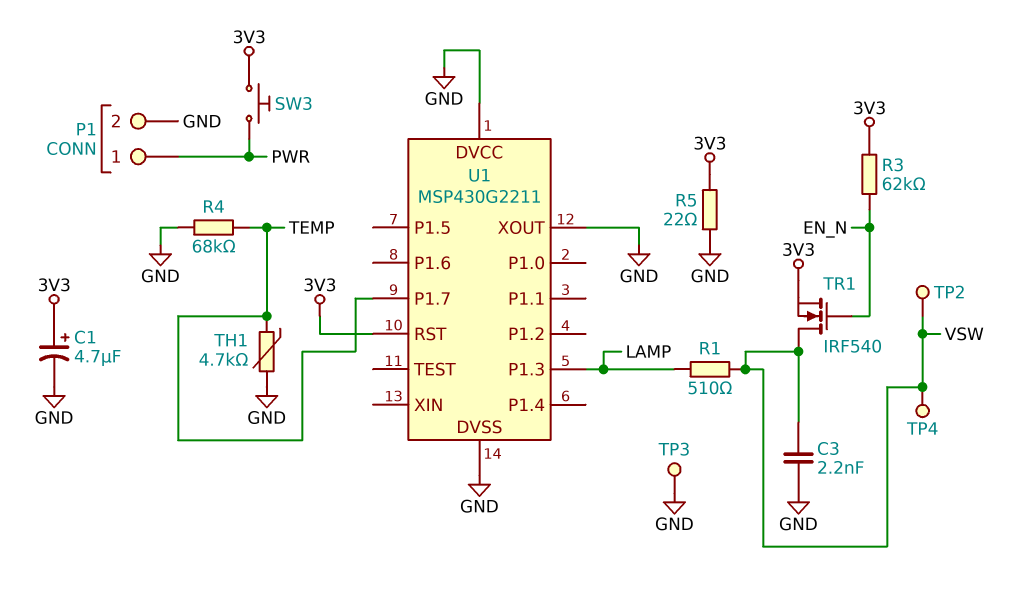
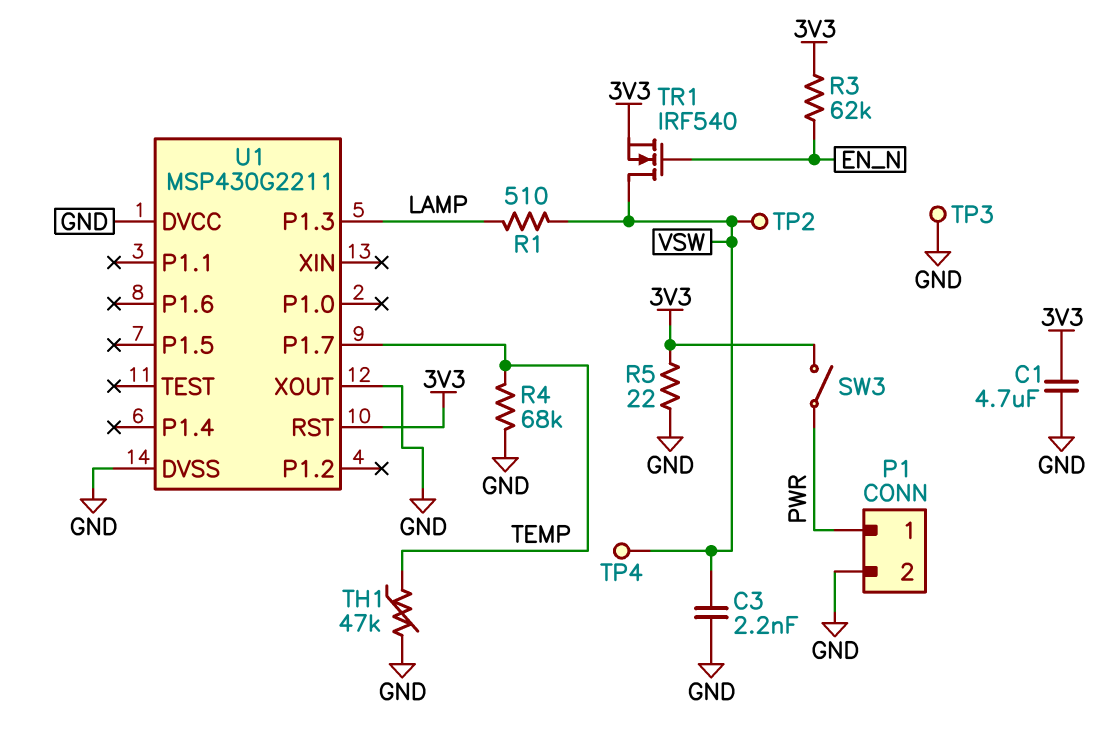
C1: 4.7uF (plus 3V3, minus GND) -> 4.7uF (3V3, GND)
SW3: button (3V3, PWR) -> switch (3V3, PWR)
TH1: 4.7k (GND, TEMP) -> 47k (GND, TEMP)

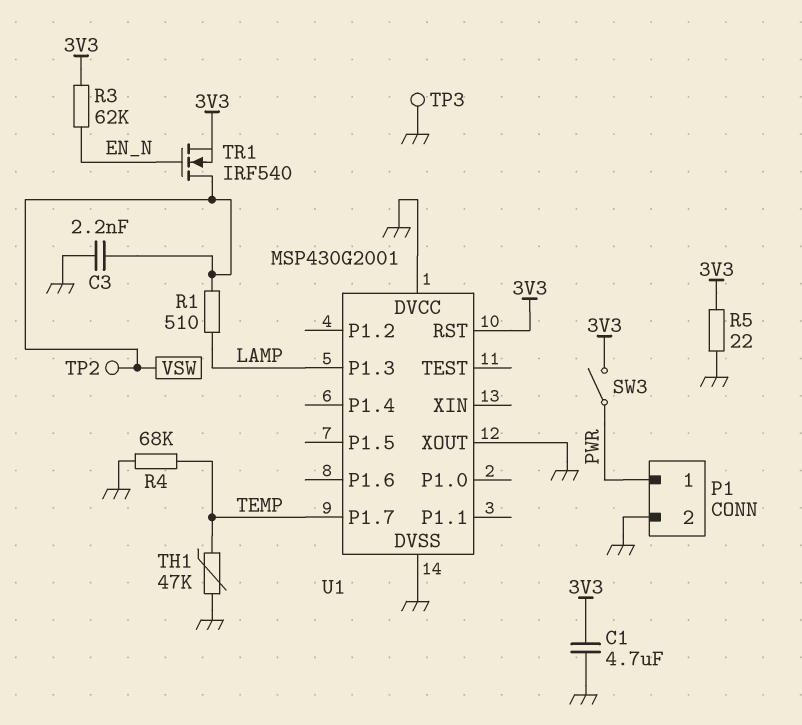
TP4: test point (VSW) -> none
U1: MSP430G2211 -> MSP430G2001

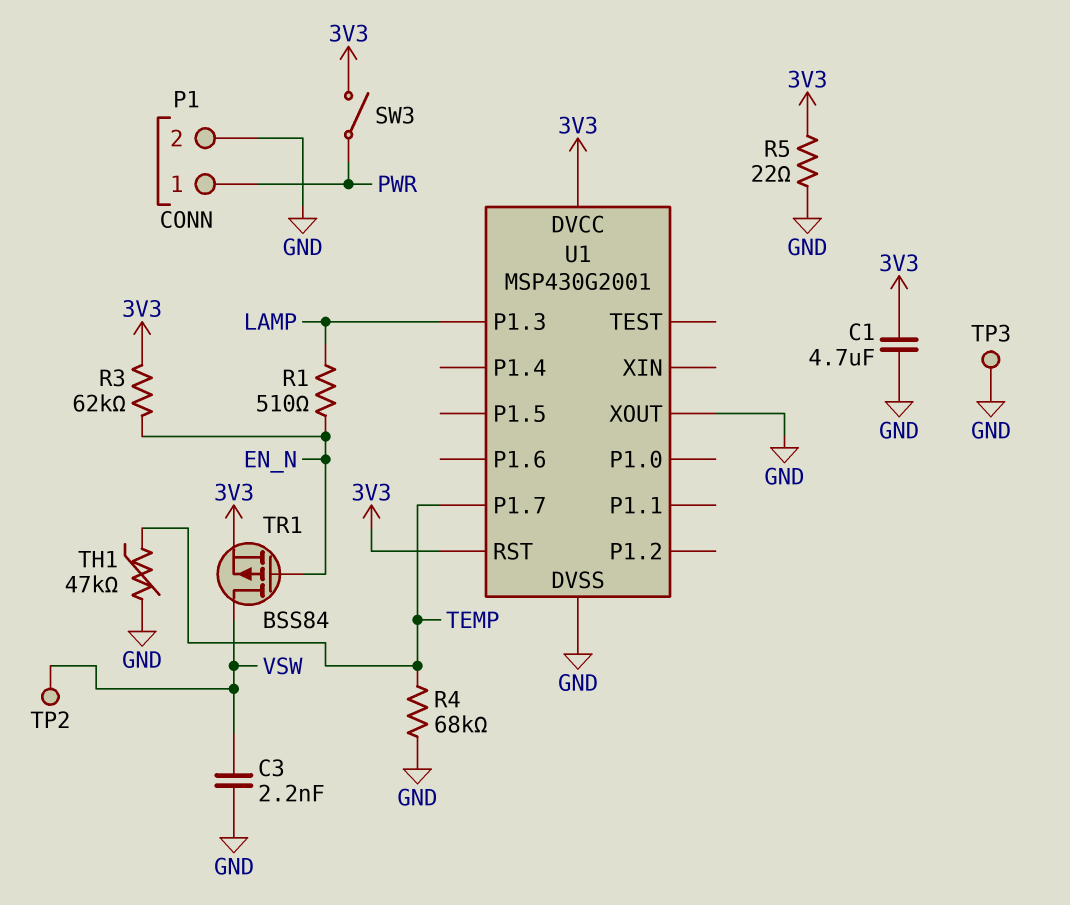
R1: 510 (LAMP, VSW) -> 510 (EN_N, LAMP)
TR1: NMOS IRF540 (G EN_N, D VSW, S 3V3) -> PMOS BSS84 (G EN_N, D VSW, S 3V3)
U1 pin DVCC: GND -> 3V3

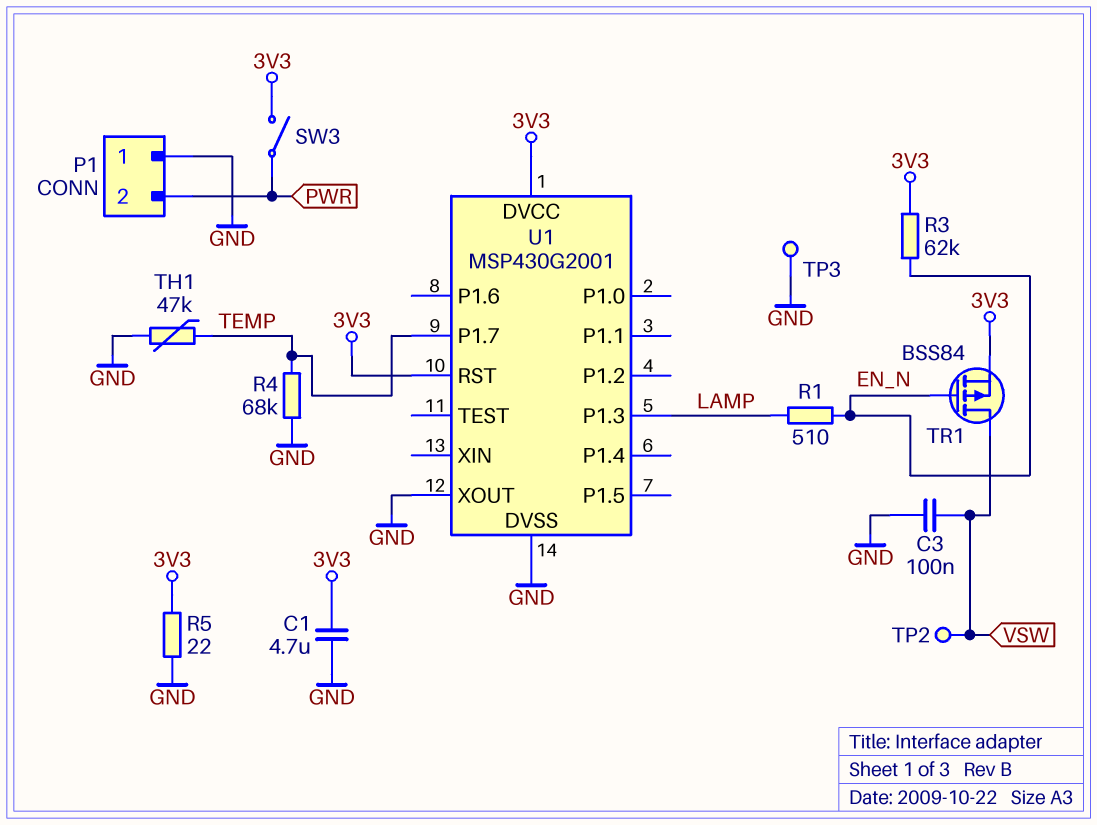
C3: 2.2nF (GND, VSW) -> 100nF (GND, VSW)
P1 pin 1: PWR -> GND
P1 pin 2: GND -> PWR

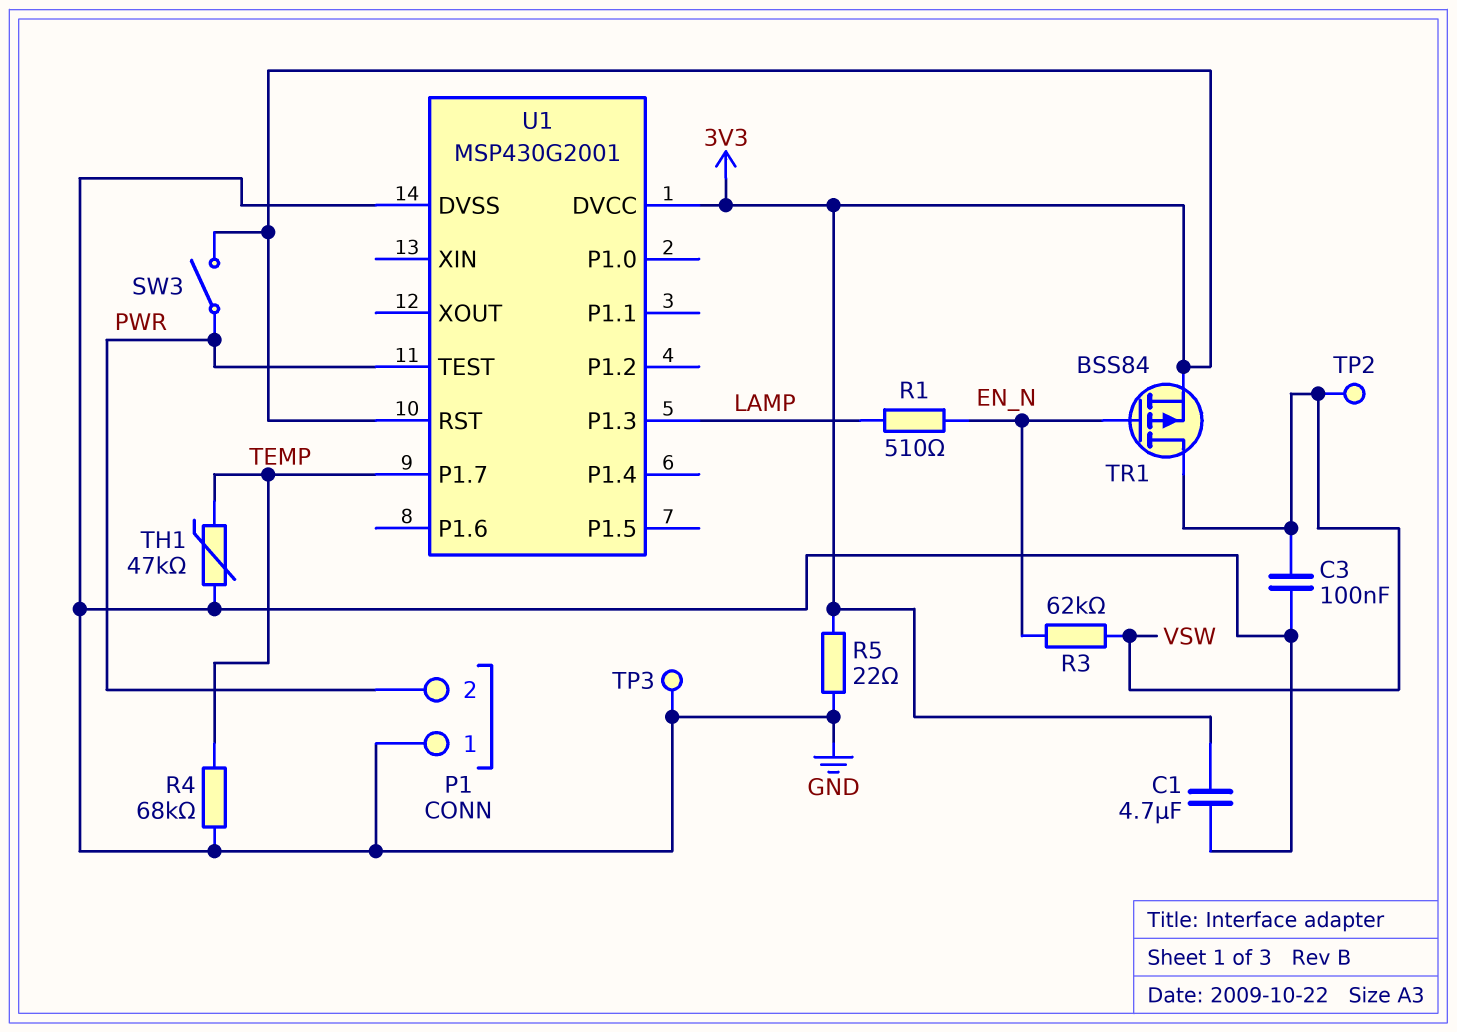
R3: 62k (3V3, EN_N) -> 62k (EN_N, VSW)
U1 pin TEST: none -> PWR
U1 pin XOUT: GND -> none

